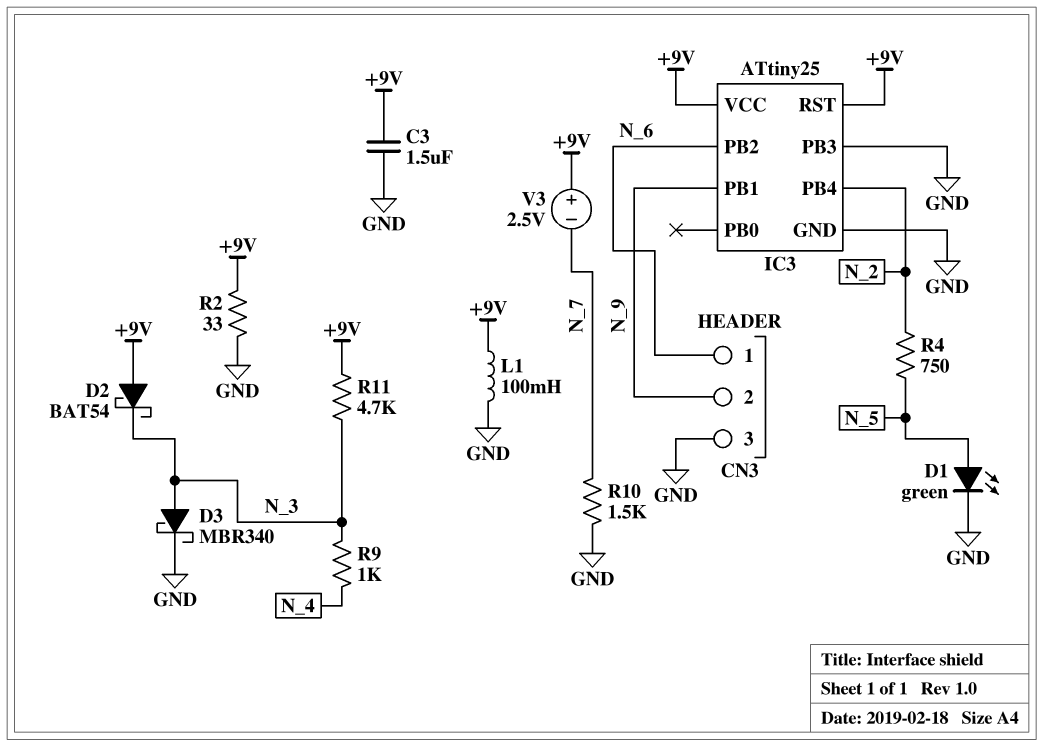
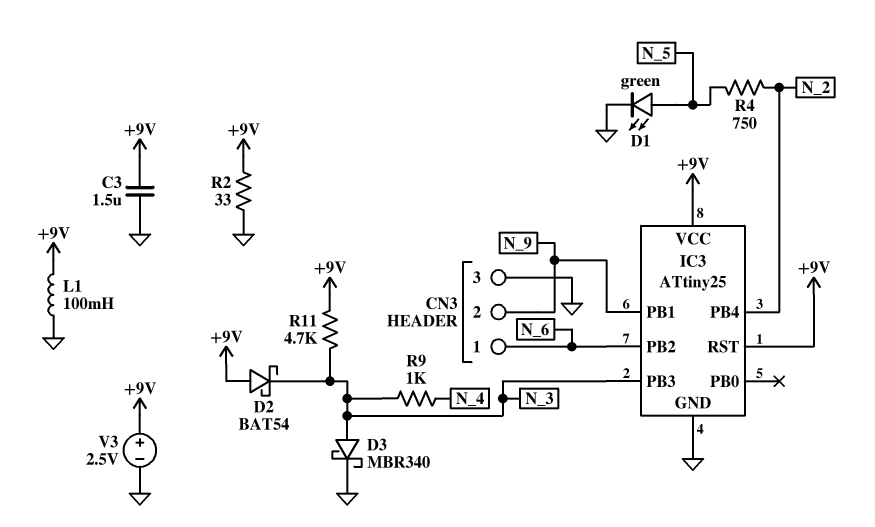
IC3 pin PB3: GND -> N_3
R10: 1.5k (GND, N_7) -> none
V3: 2.5V (plus +9V, minus N_7) -> 2.5V (plus +9V, minus GND)

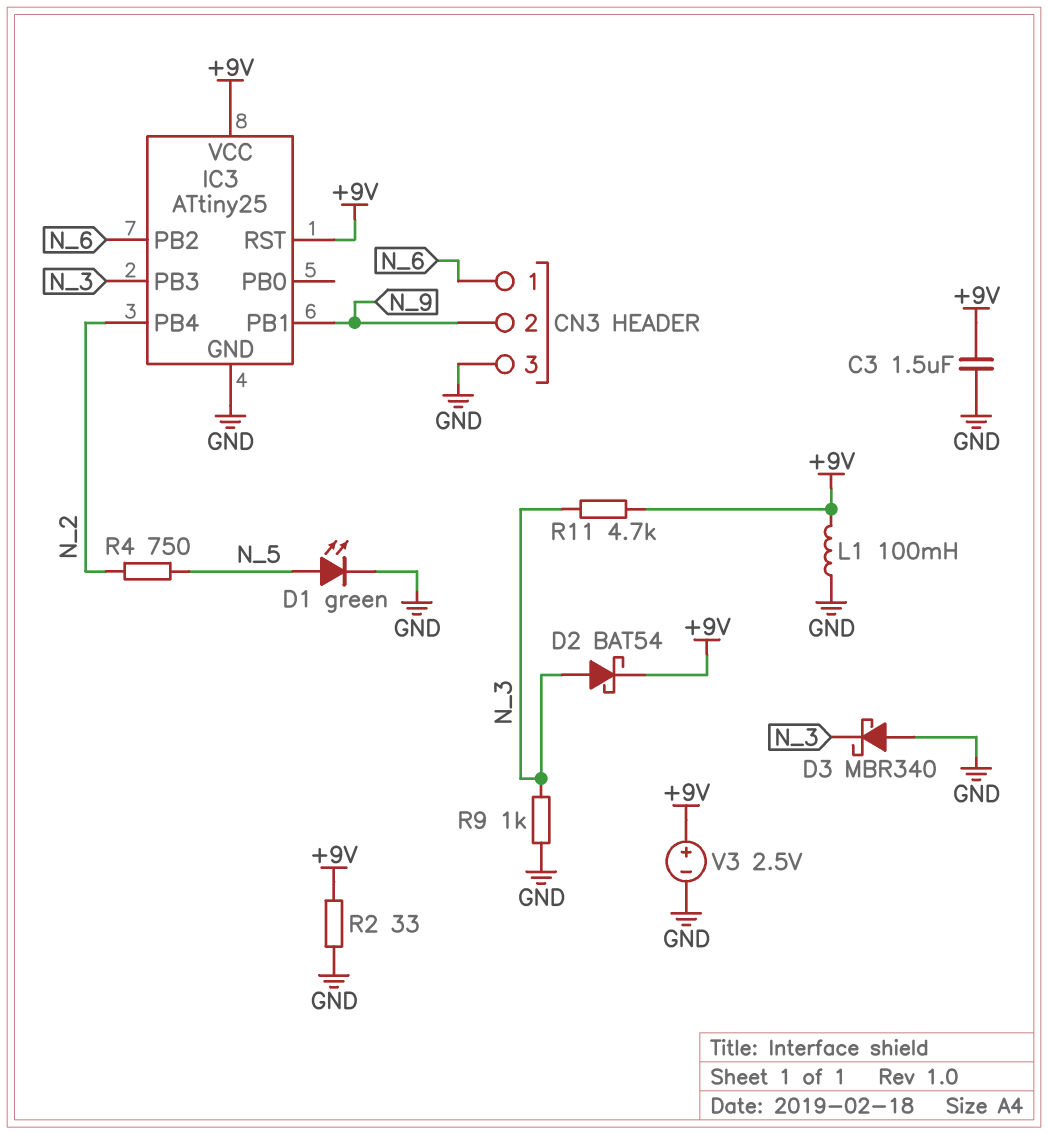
D2: schottky BAT54 (A +9V, K N_3) -> schottky BAT54 (A N_3, K +9V)
D3: schottky MBR340 (A N_3, K GND) -> schottky MBR340 (A GND, K N_3)
R9: 1k (N_3, N_4) -> 1k (GND, N_3)

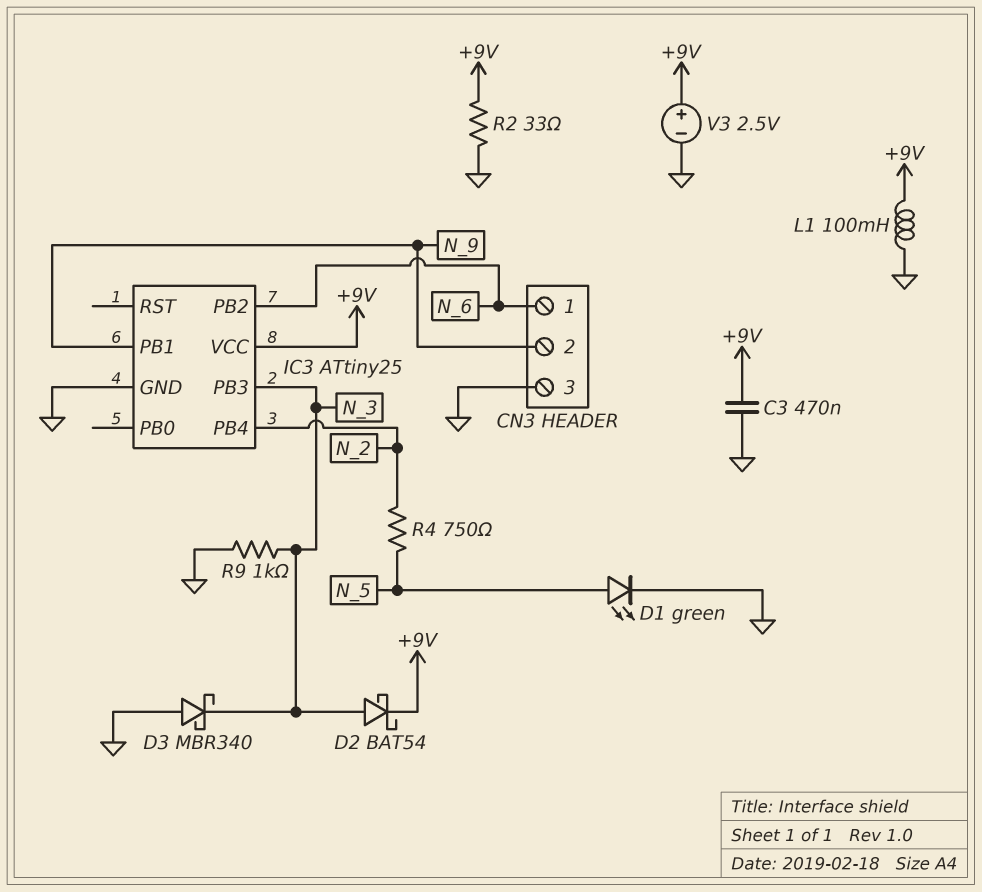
C3: 1.5uF (+9V, GND) -> 470nF (+9V, GND)
IC3 pin RST: +9V -> none
R11: 4.7k (+9V, N_3) -> none

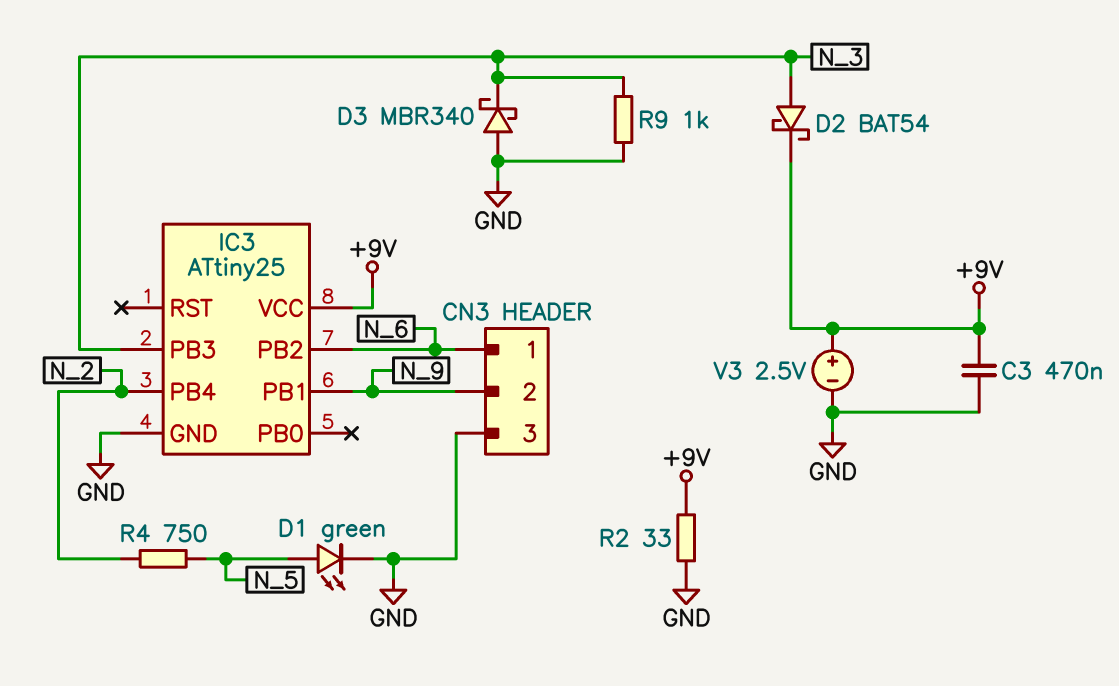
L1: 100mH (+9V, GND) -> none

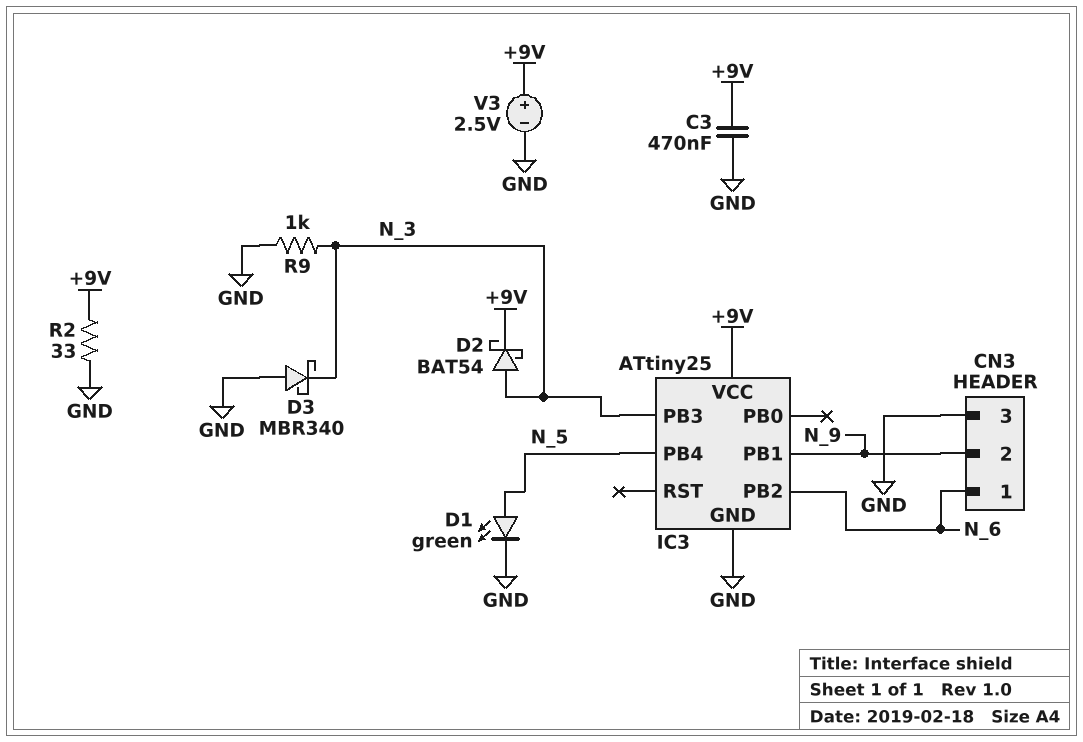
IC3 pin PB4: N_2 -> N_5
R4: 750 (N_2, N_5) -> none

